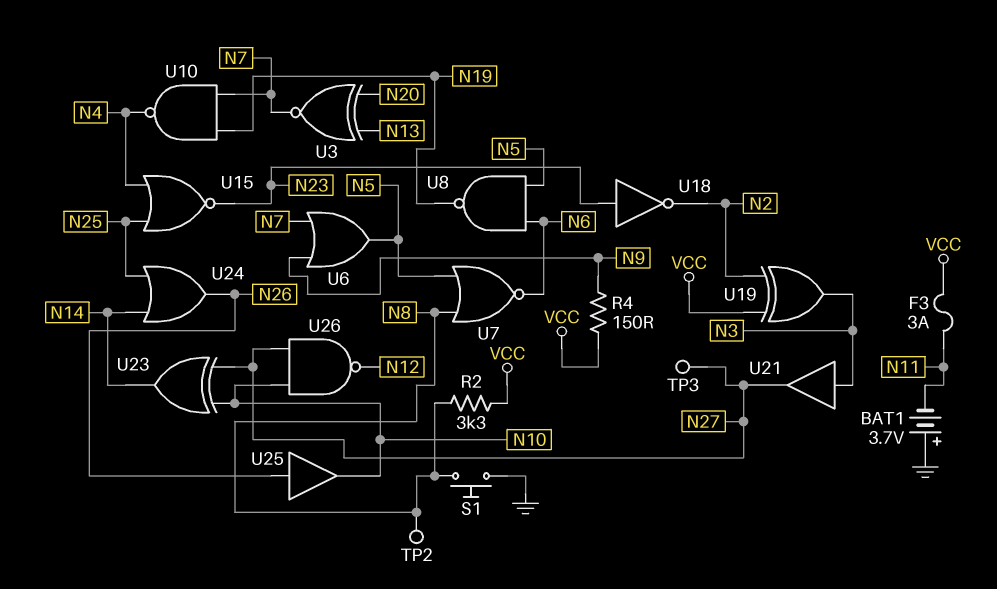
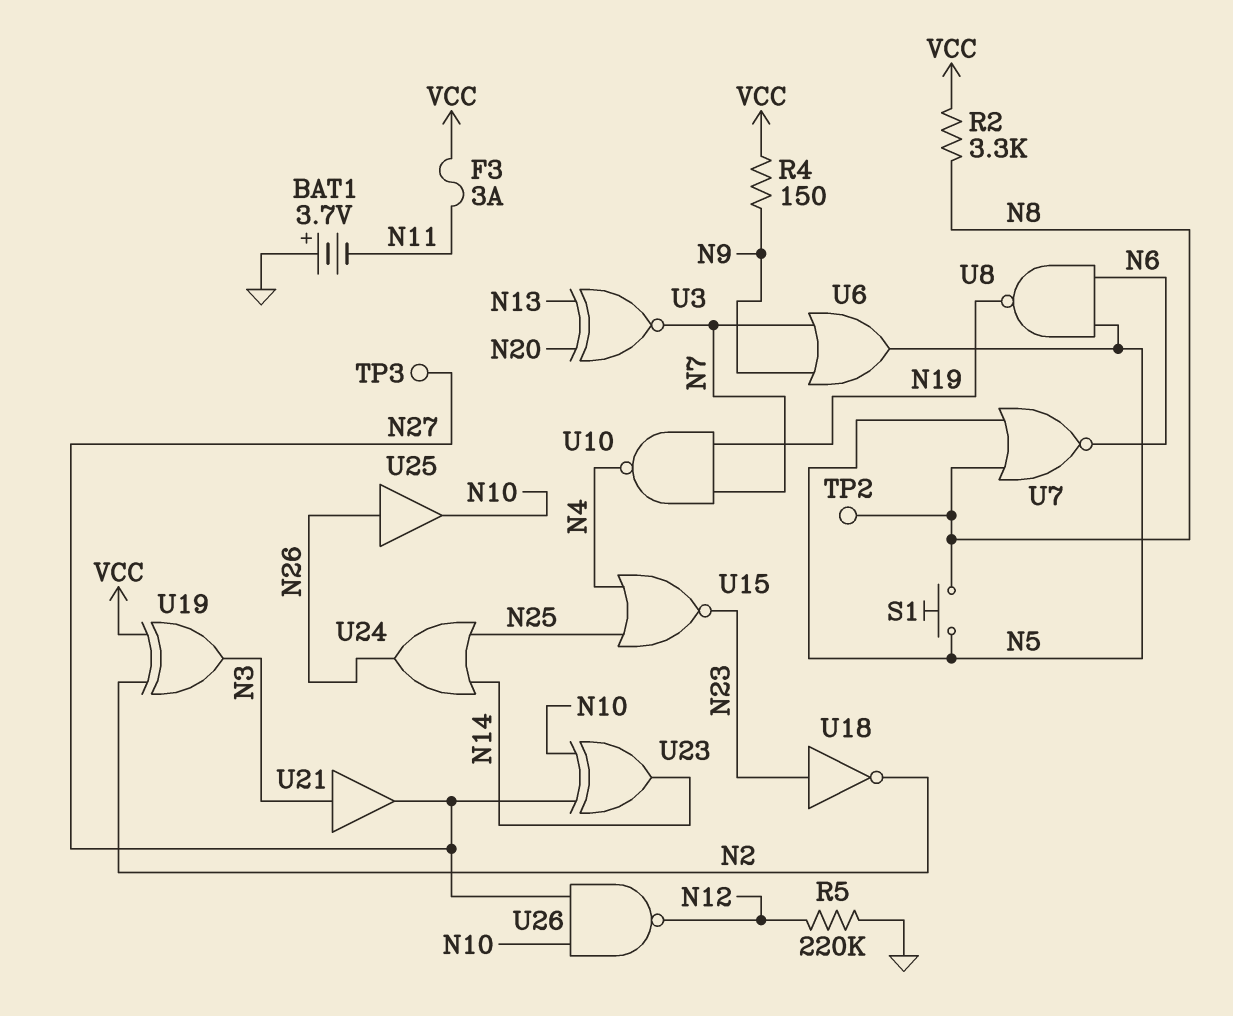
R5: none -> 220k (GND, N12)
S1: button (GND, N8) -> button (N5, N8)

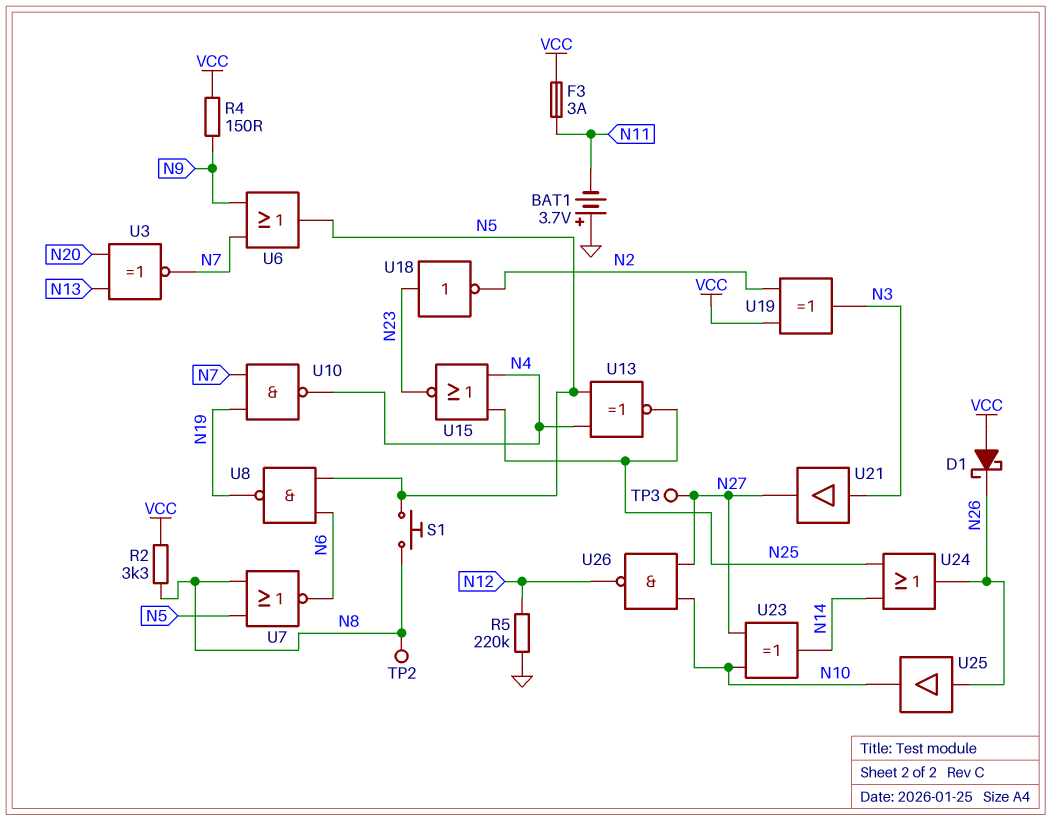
D1: none -> schottky (A VCC, K N26)
U13: none -> XNOR (in N4, in N5, out N25)

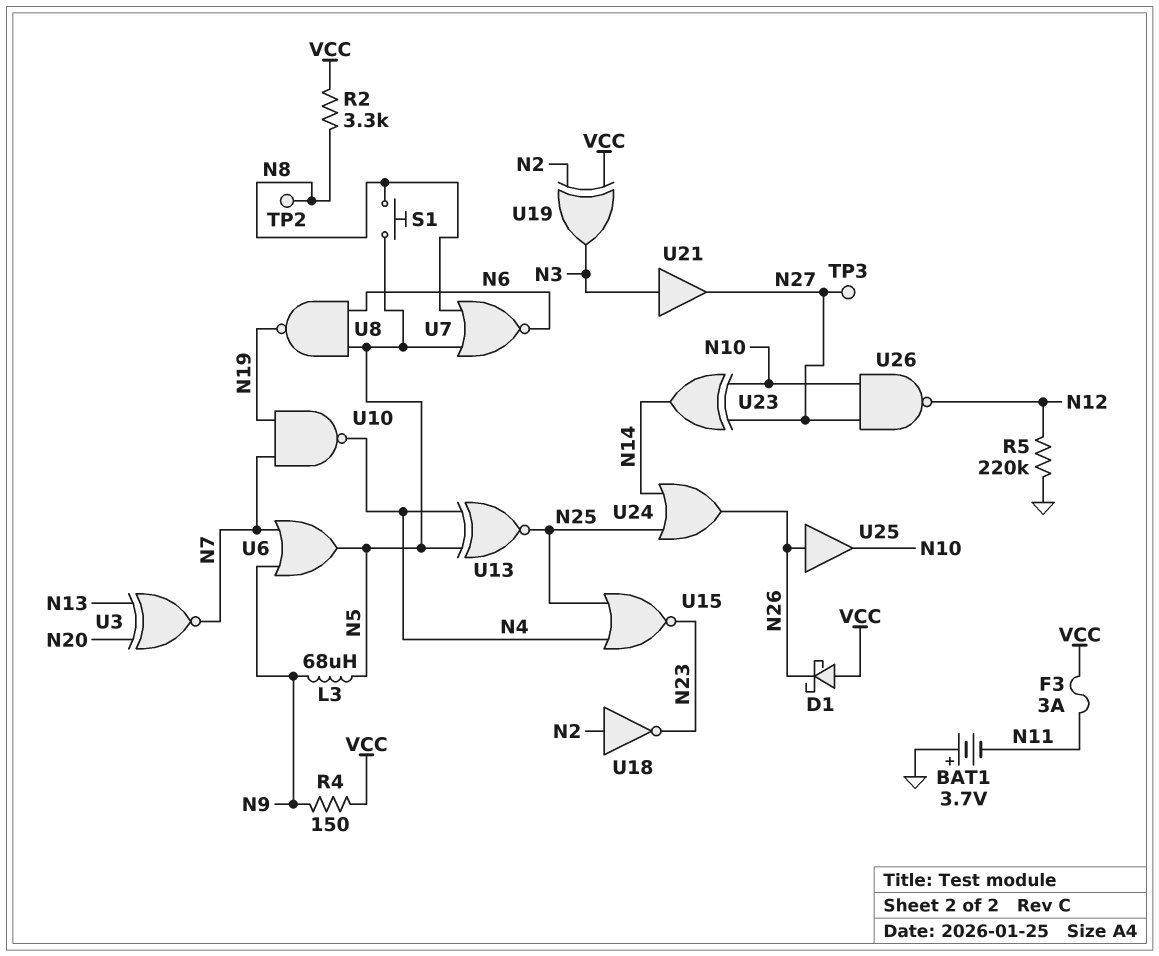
L3: none -> 68uH (N5, N9)
U18: NOT (in N23, out N2) -> NOT (in N2, out N23)

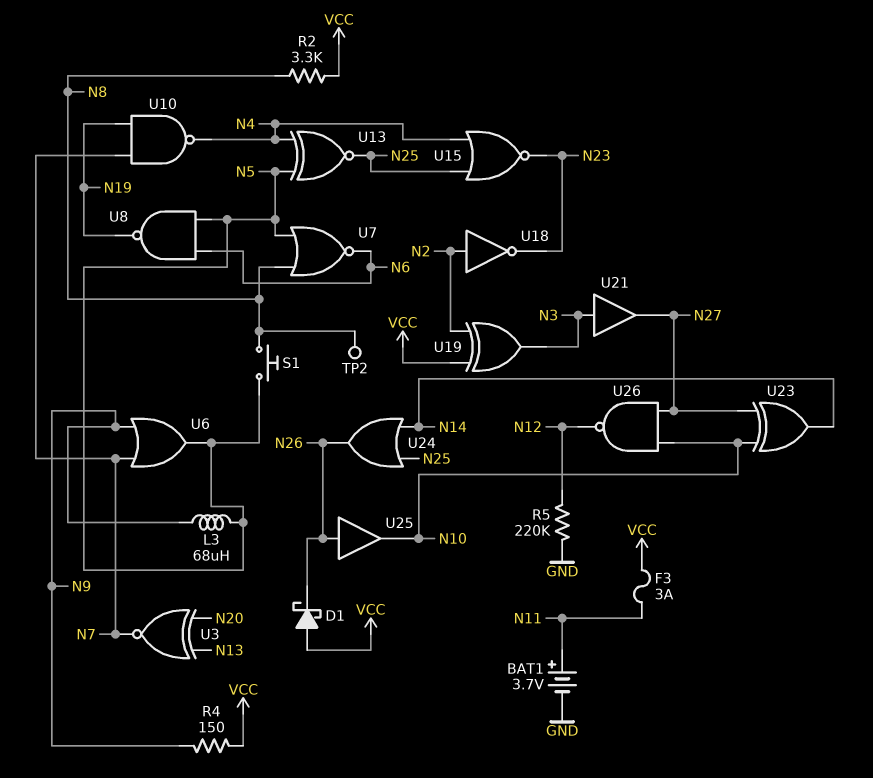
BAT1: 3.7V (plus GND, minus N11) -> 3.7V (plus N11, minus GND)
TP3: test point (N27) -> none

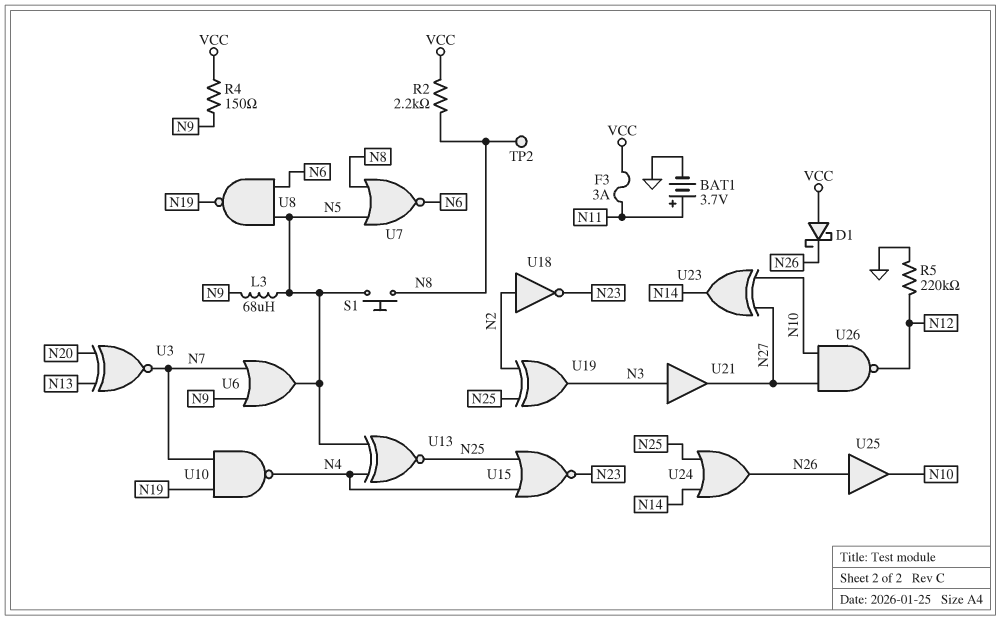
R2: 3.3k (N8, VCC) -> 2.2k (N8, VCC)
U19: XOR (in N2, in VCC, out N3) -> XOR (in N2, in N25, out N3)

